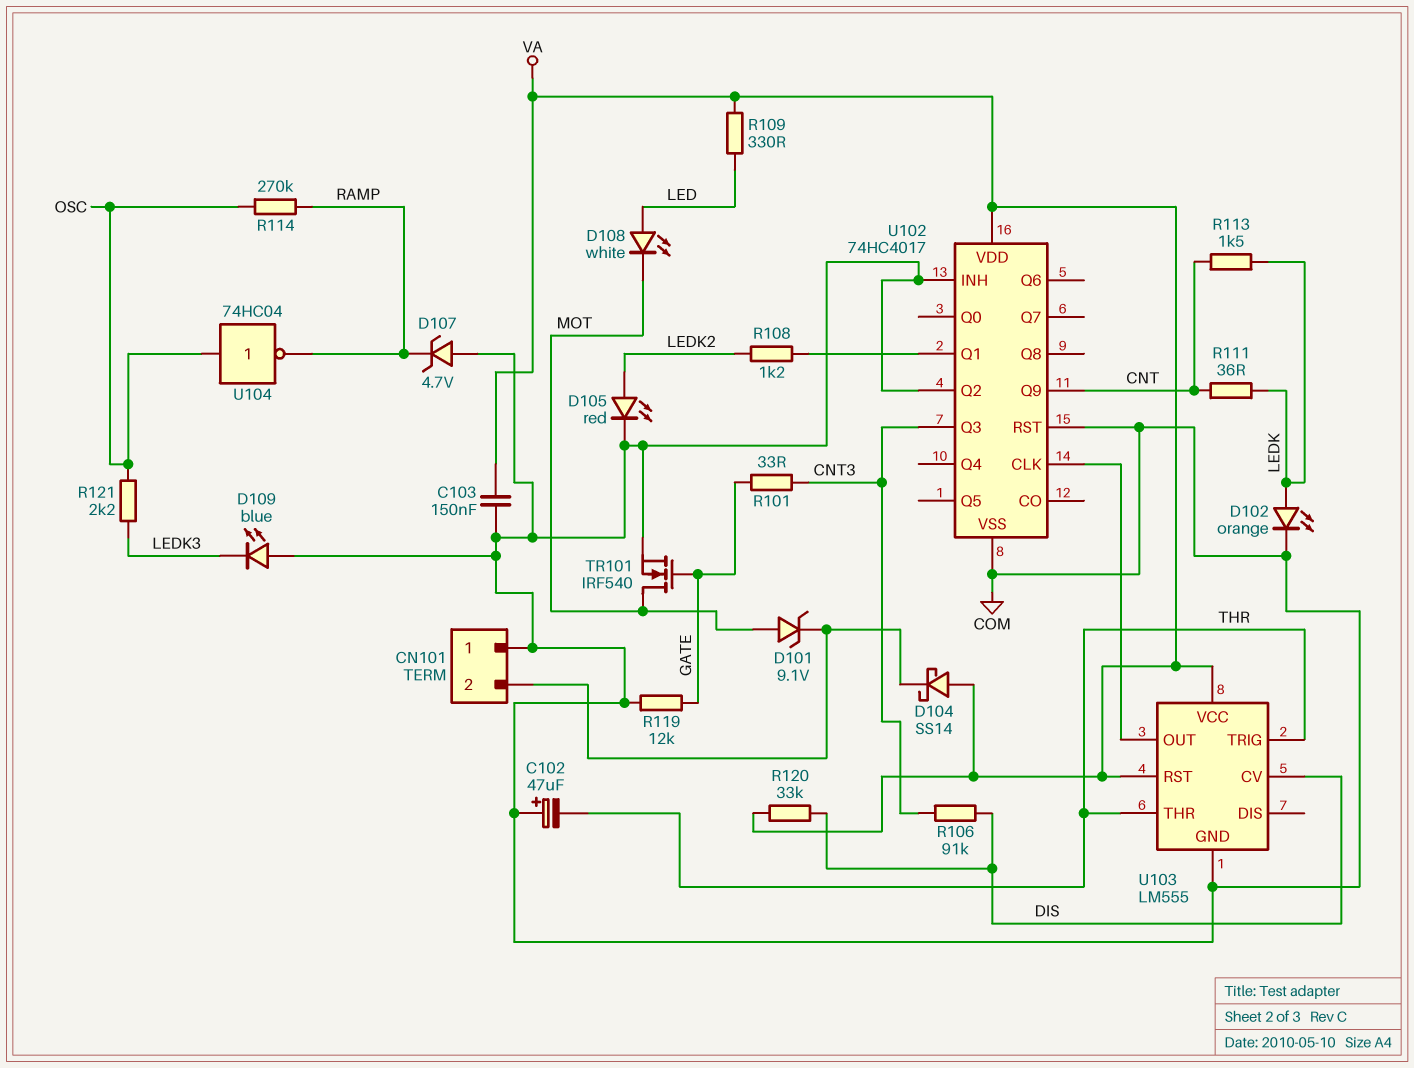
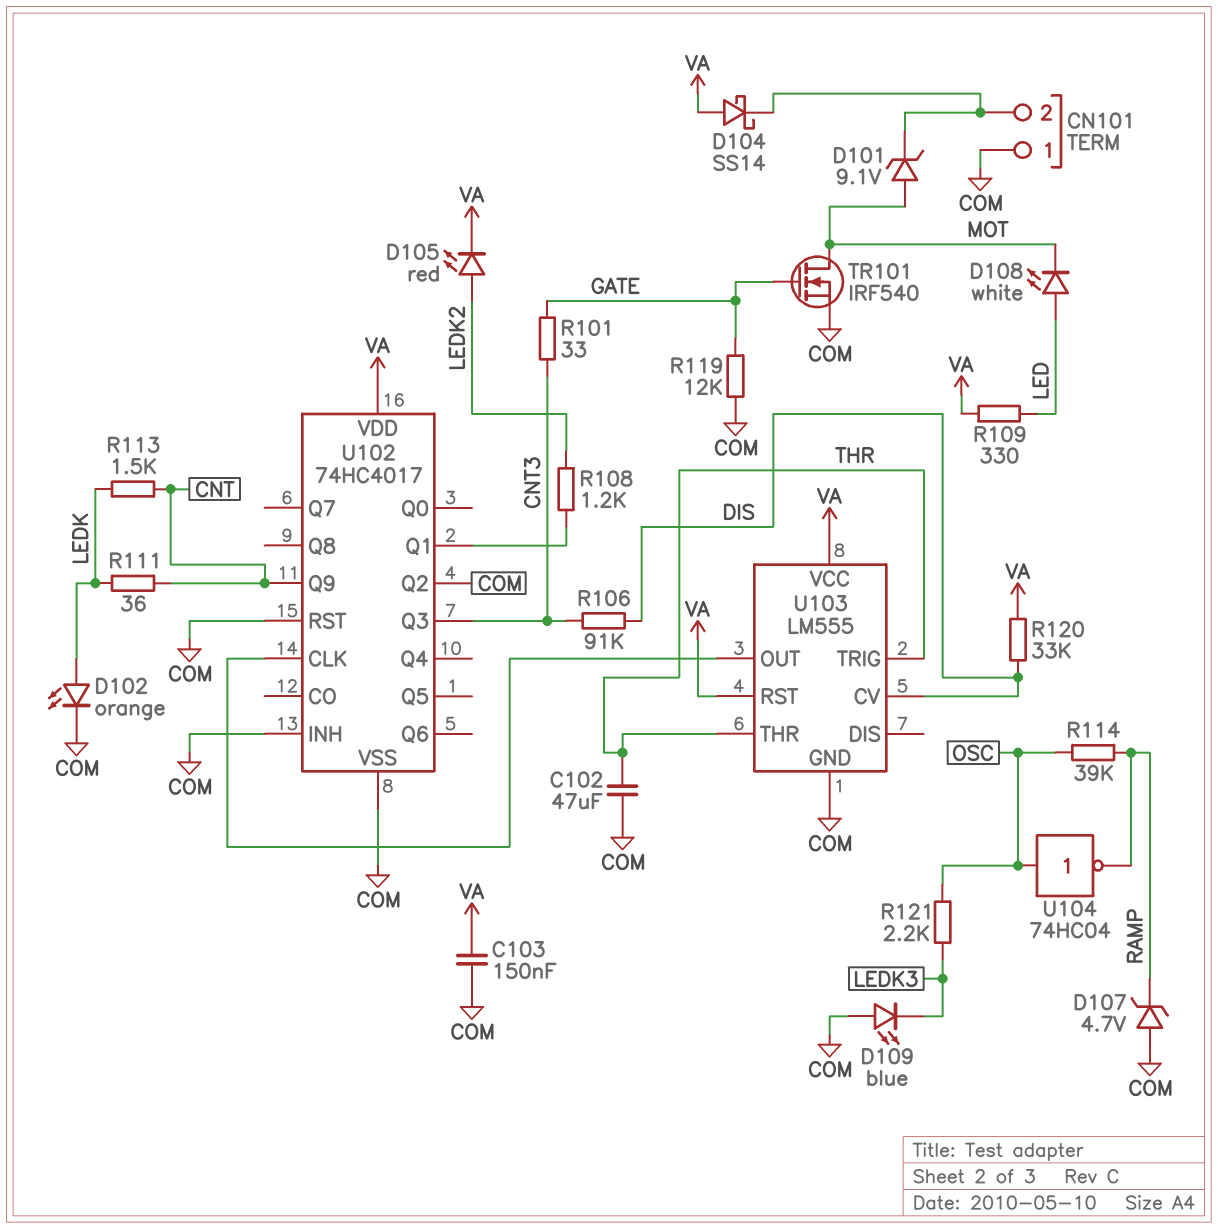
C102: 47uF (plus COM, minus THR) -> 47uF (COM, THR)
D105: LED red (A LEDK2, K COM) -> LED red (A LEDK2, K VA)
R114: 270k (OSC, RAMP) -> 39k (OSC, RAMP)

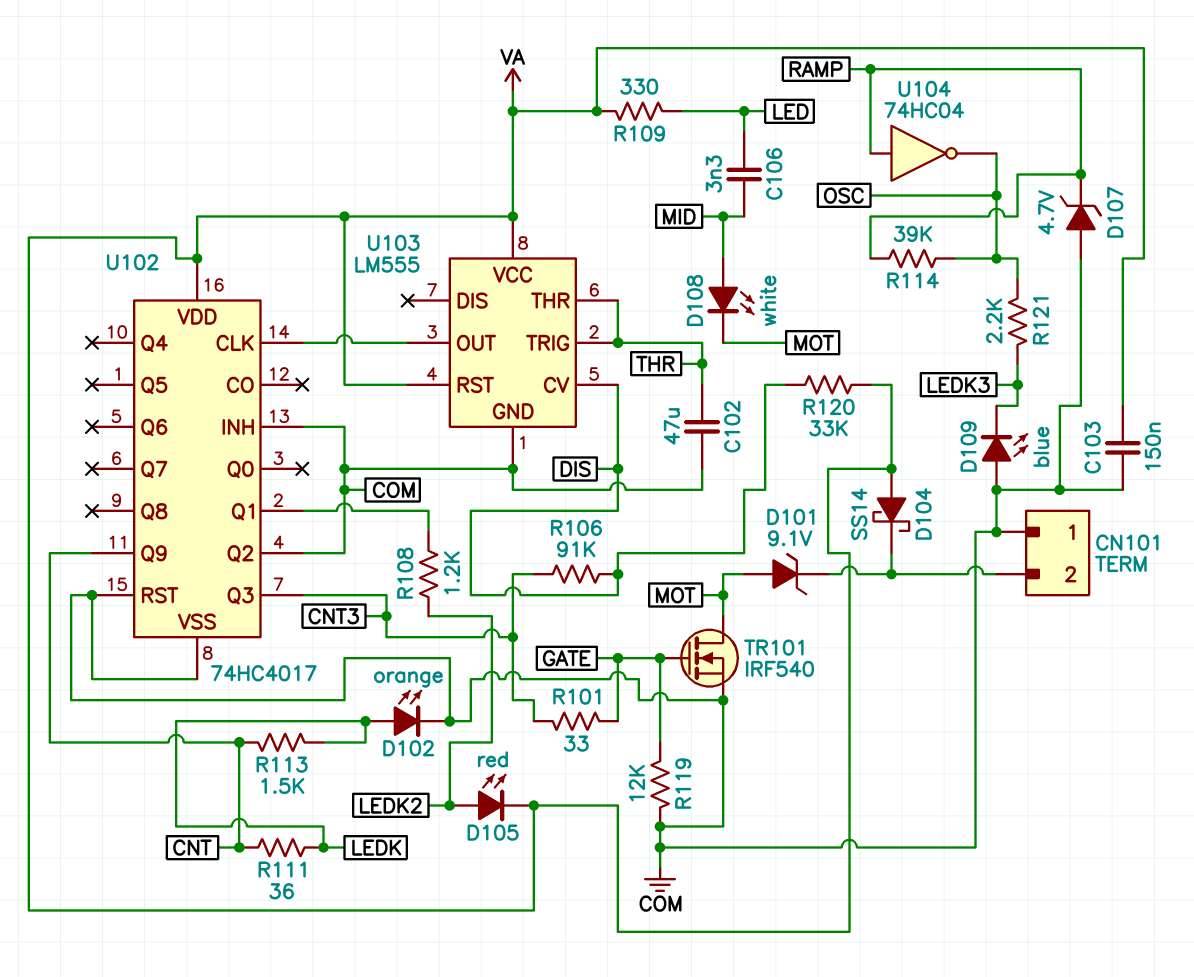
C106: none -> 3.3nF (LED, MID)
D108: LED white (A LED, K MOT) -> LED white (A MID, K MOT)
U104: NOT 74HC04 (in OSC, out RAMP) -> NOT 74HC04 (in RAMP, out OSC)

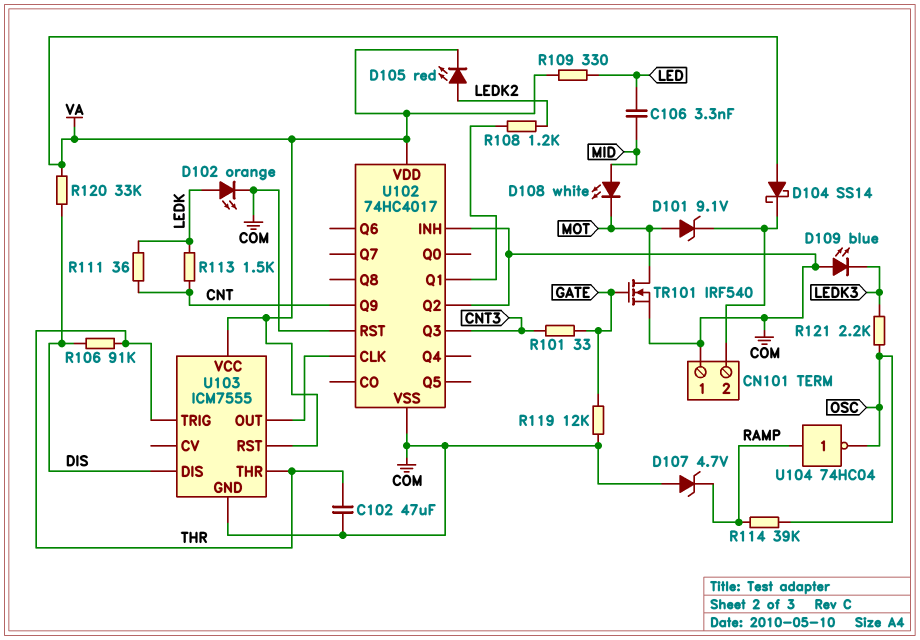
C103: 150nF (COM, VA) -> none
R106: 91k (CNT3, DIS) -> 91k (DIS, THR)
U103: LM555 -> ICM7555
U103 pin CV: DIS -> none
U103 pin DIS: none -> DIS

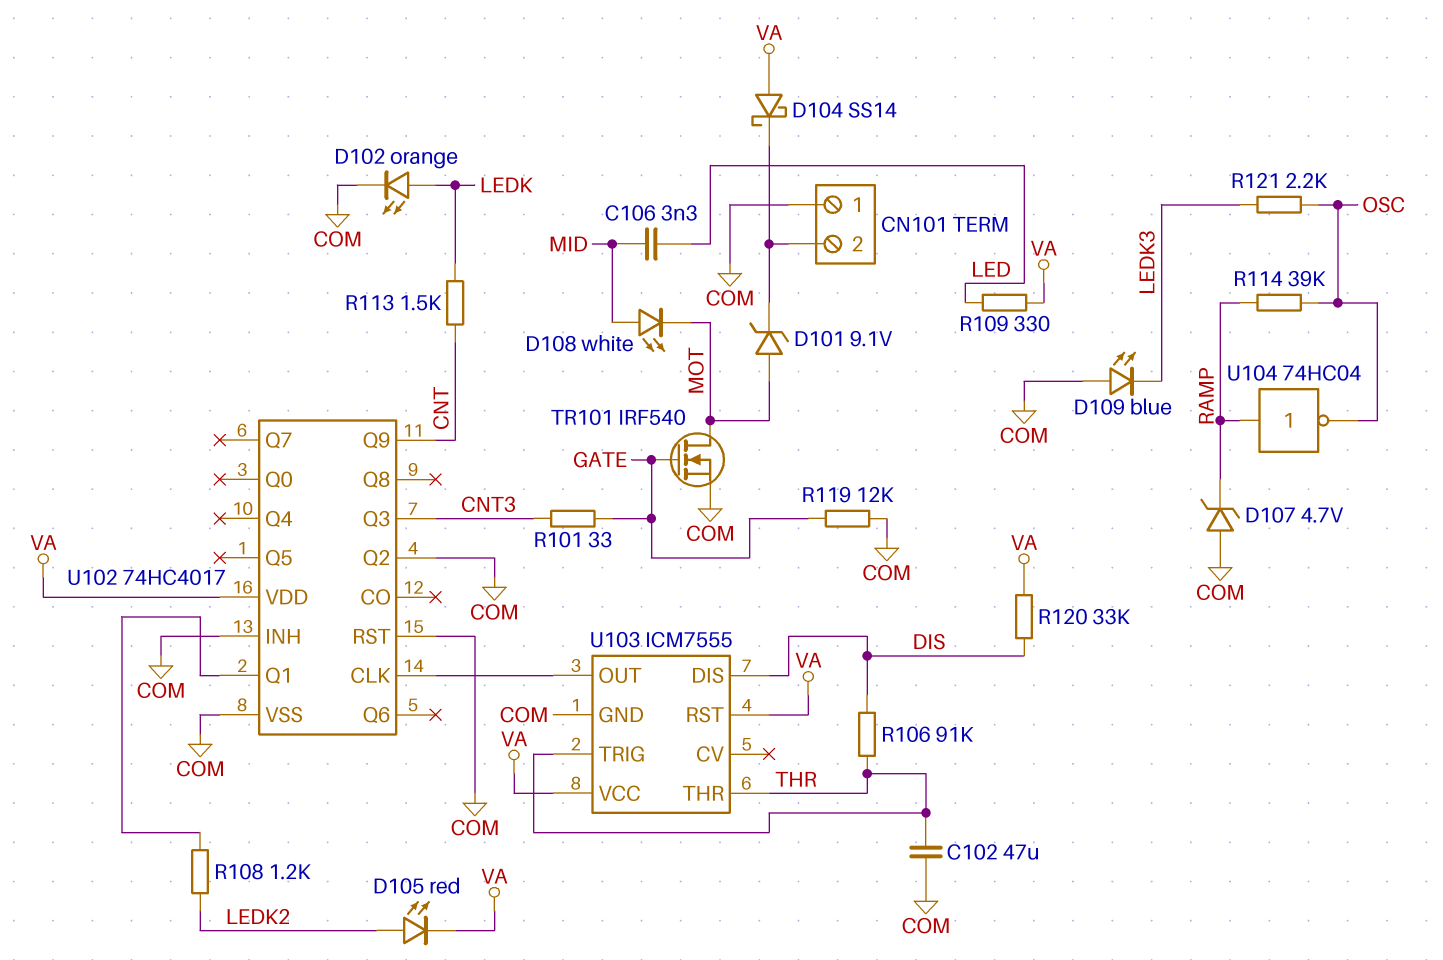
R111: 36 (CNT, LEDK) -> none

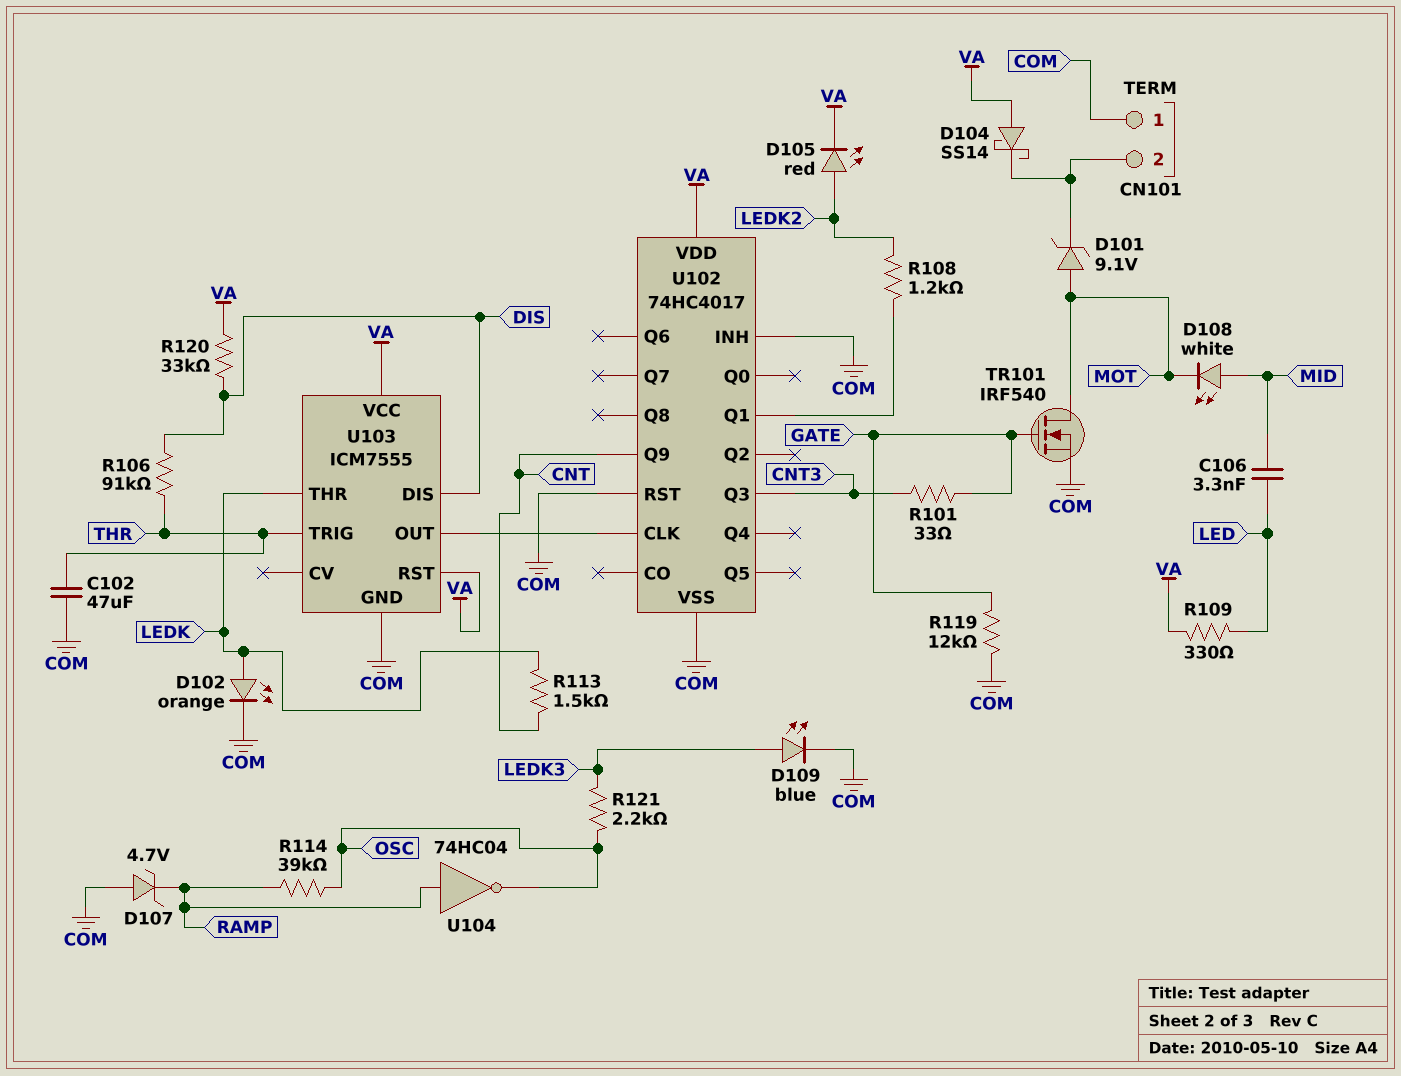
D109: LED blue (A COM, K LEDK3) -> LED blue (A LEDK3, K COM)
U102 pin Q2: COM -> none
U103 pin THR: THR -> LEDK

